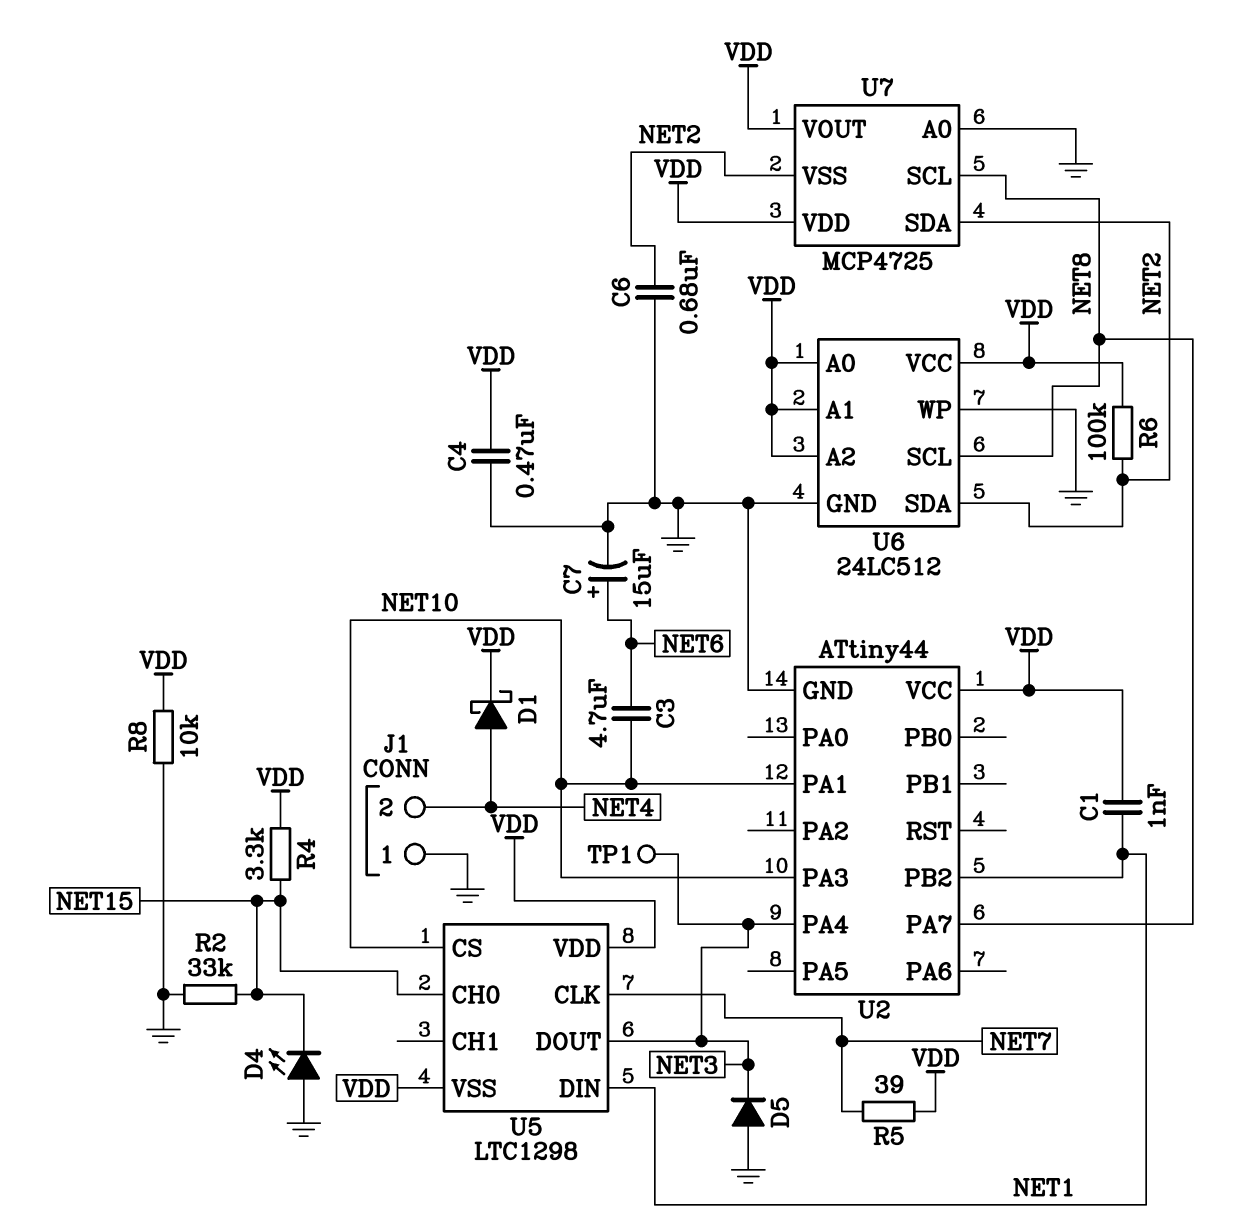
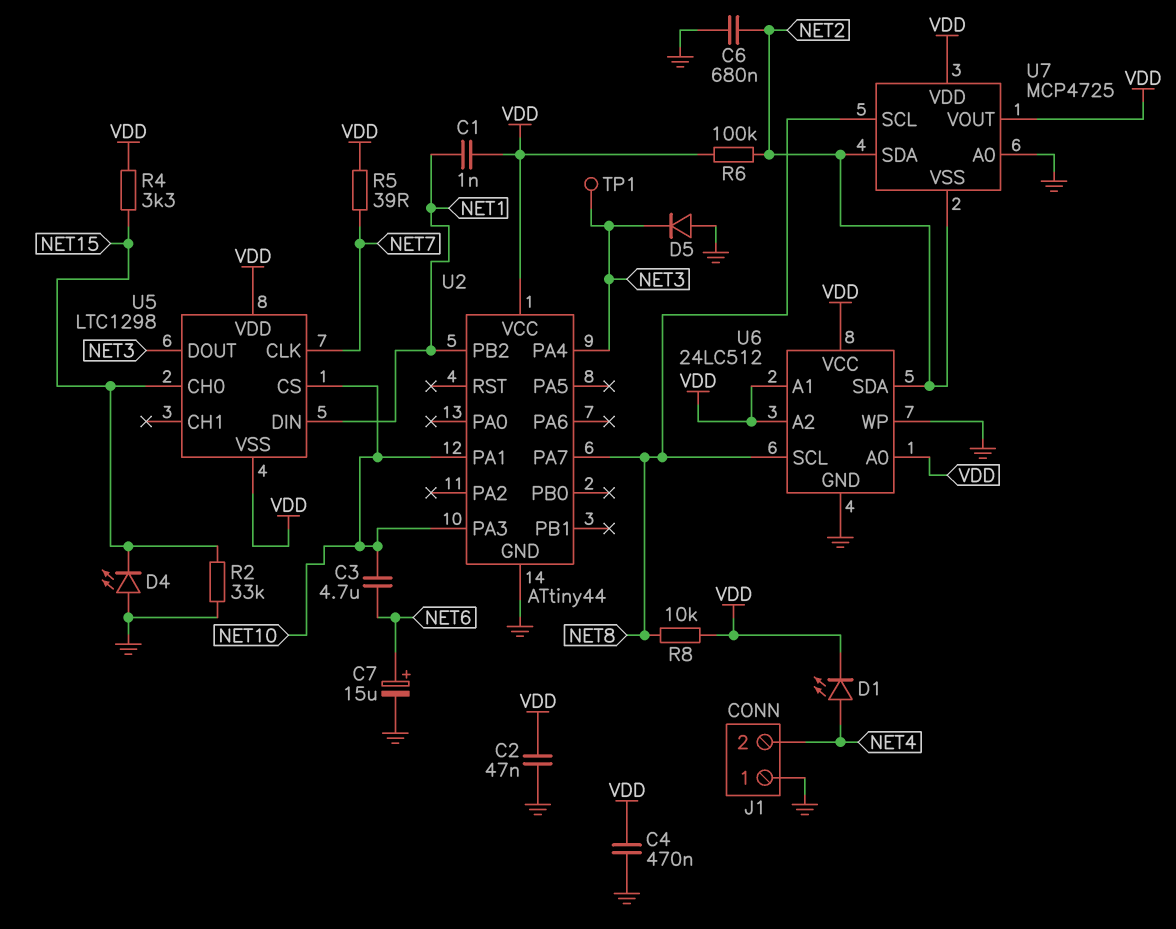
C2: none -> 47nF (GND, VDD)
D1: schottky (A NET4, K VDD) -> LED (A NET4, K VDD)
R8: 10k (GND, VDD) -> 10k (NET8, VDD)

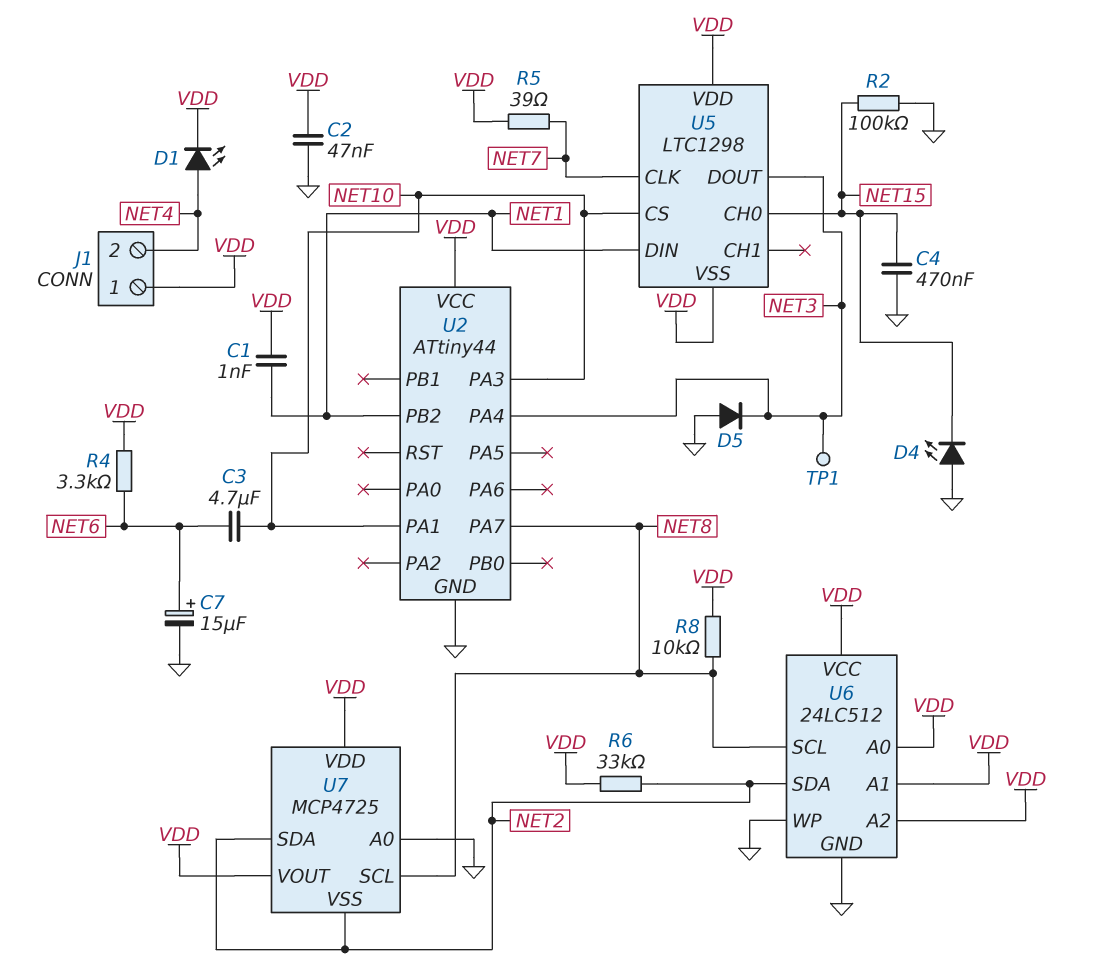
C4: 470nF (GND, VDD) -> 470nF (GND, NET15)
C6: 680nF (GND, NET2) -> none
J1 pin 1: GND -> VDD
R2: 33k (GND, NET15) -> 100k (GND, NET15)
R4: 3.3k (NET15, VDD) -> 3.3k (NET6, VDD)
R6: 100k (NET2, VDD) -> 33k (NET2, VDD)

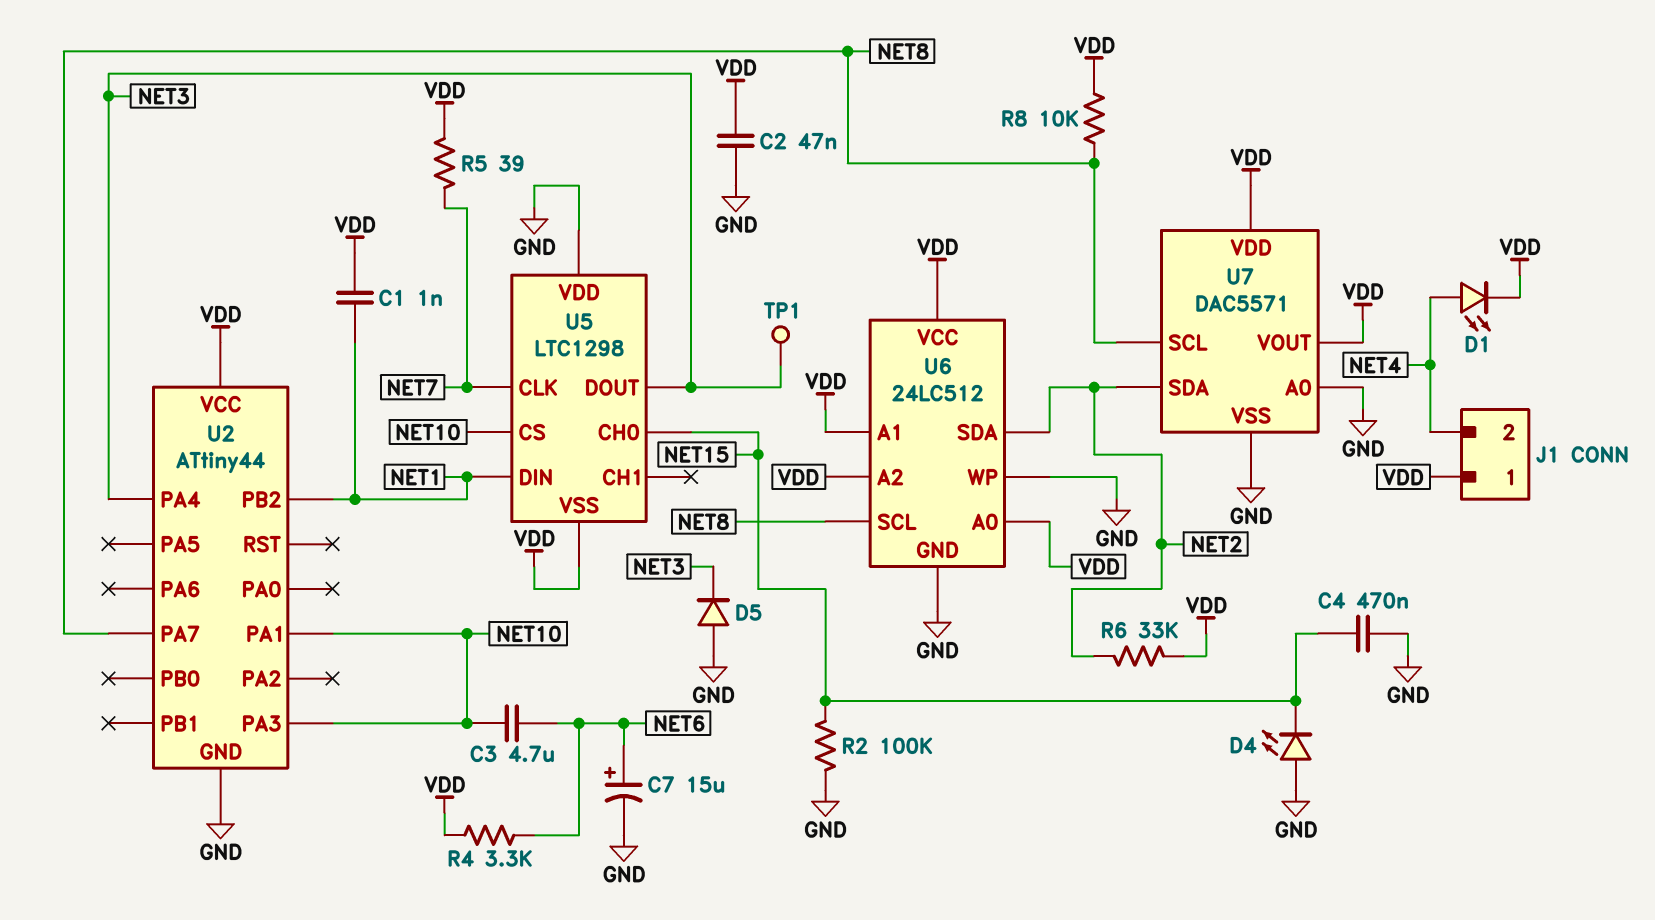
U5 pin VDD: VDD -> GND
U7: MCP4725 -> DAC5571
U7 pin VSS: NET2 -> GND

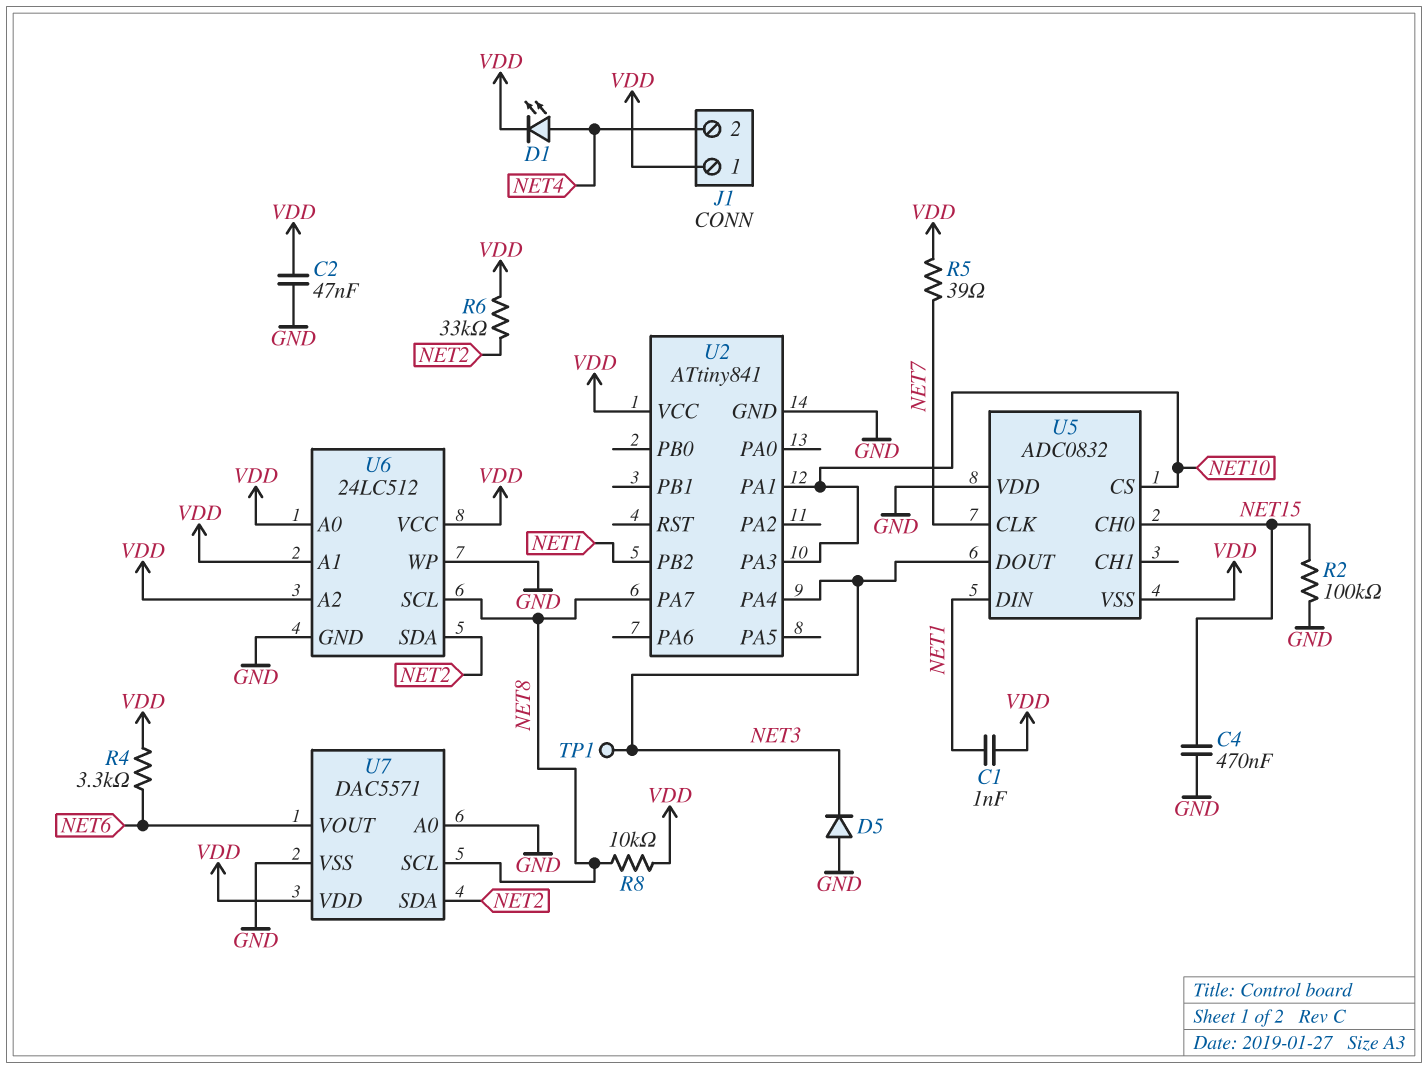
C3: 4.7uF (NET6, NET10) -> none
C7: 15uF (plus NET6, minus GND) -> none
D4: LED (A GND, K NET15) -> none
U2: ATtiny44 -> ATtiny841
U5: LTC1298 -> ADC0832
U7 pin VOUT: VDD -> NET6

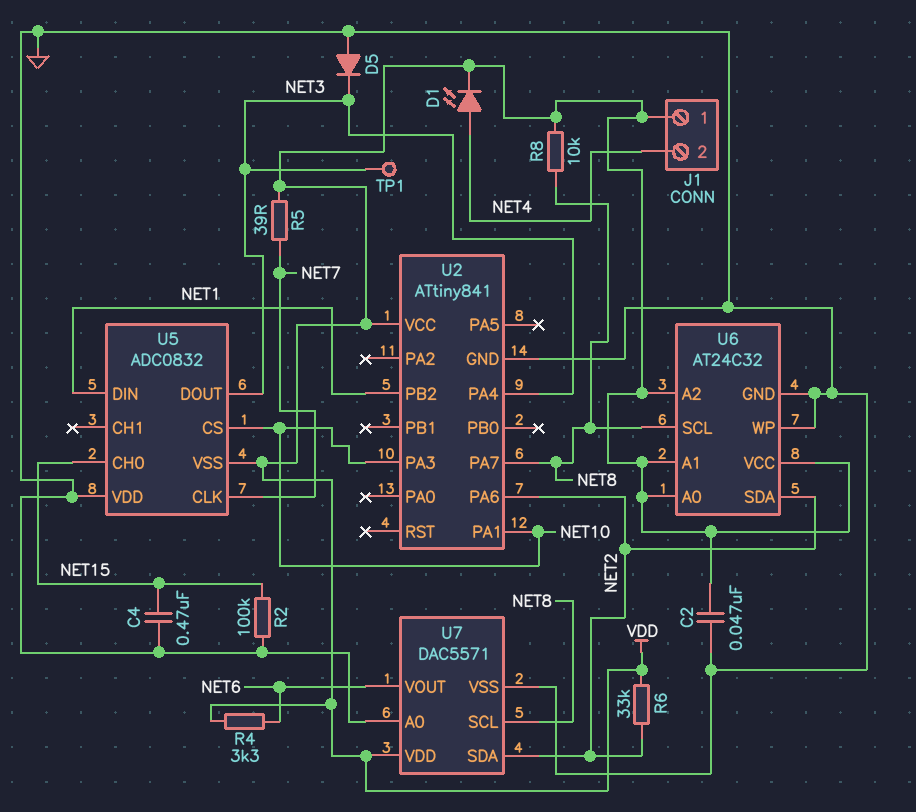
C1: 1nF (NET1, VDD) -> none
U2 pin PA6: none -> NET2
U6: 24LC512 -> AT24C32

